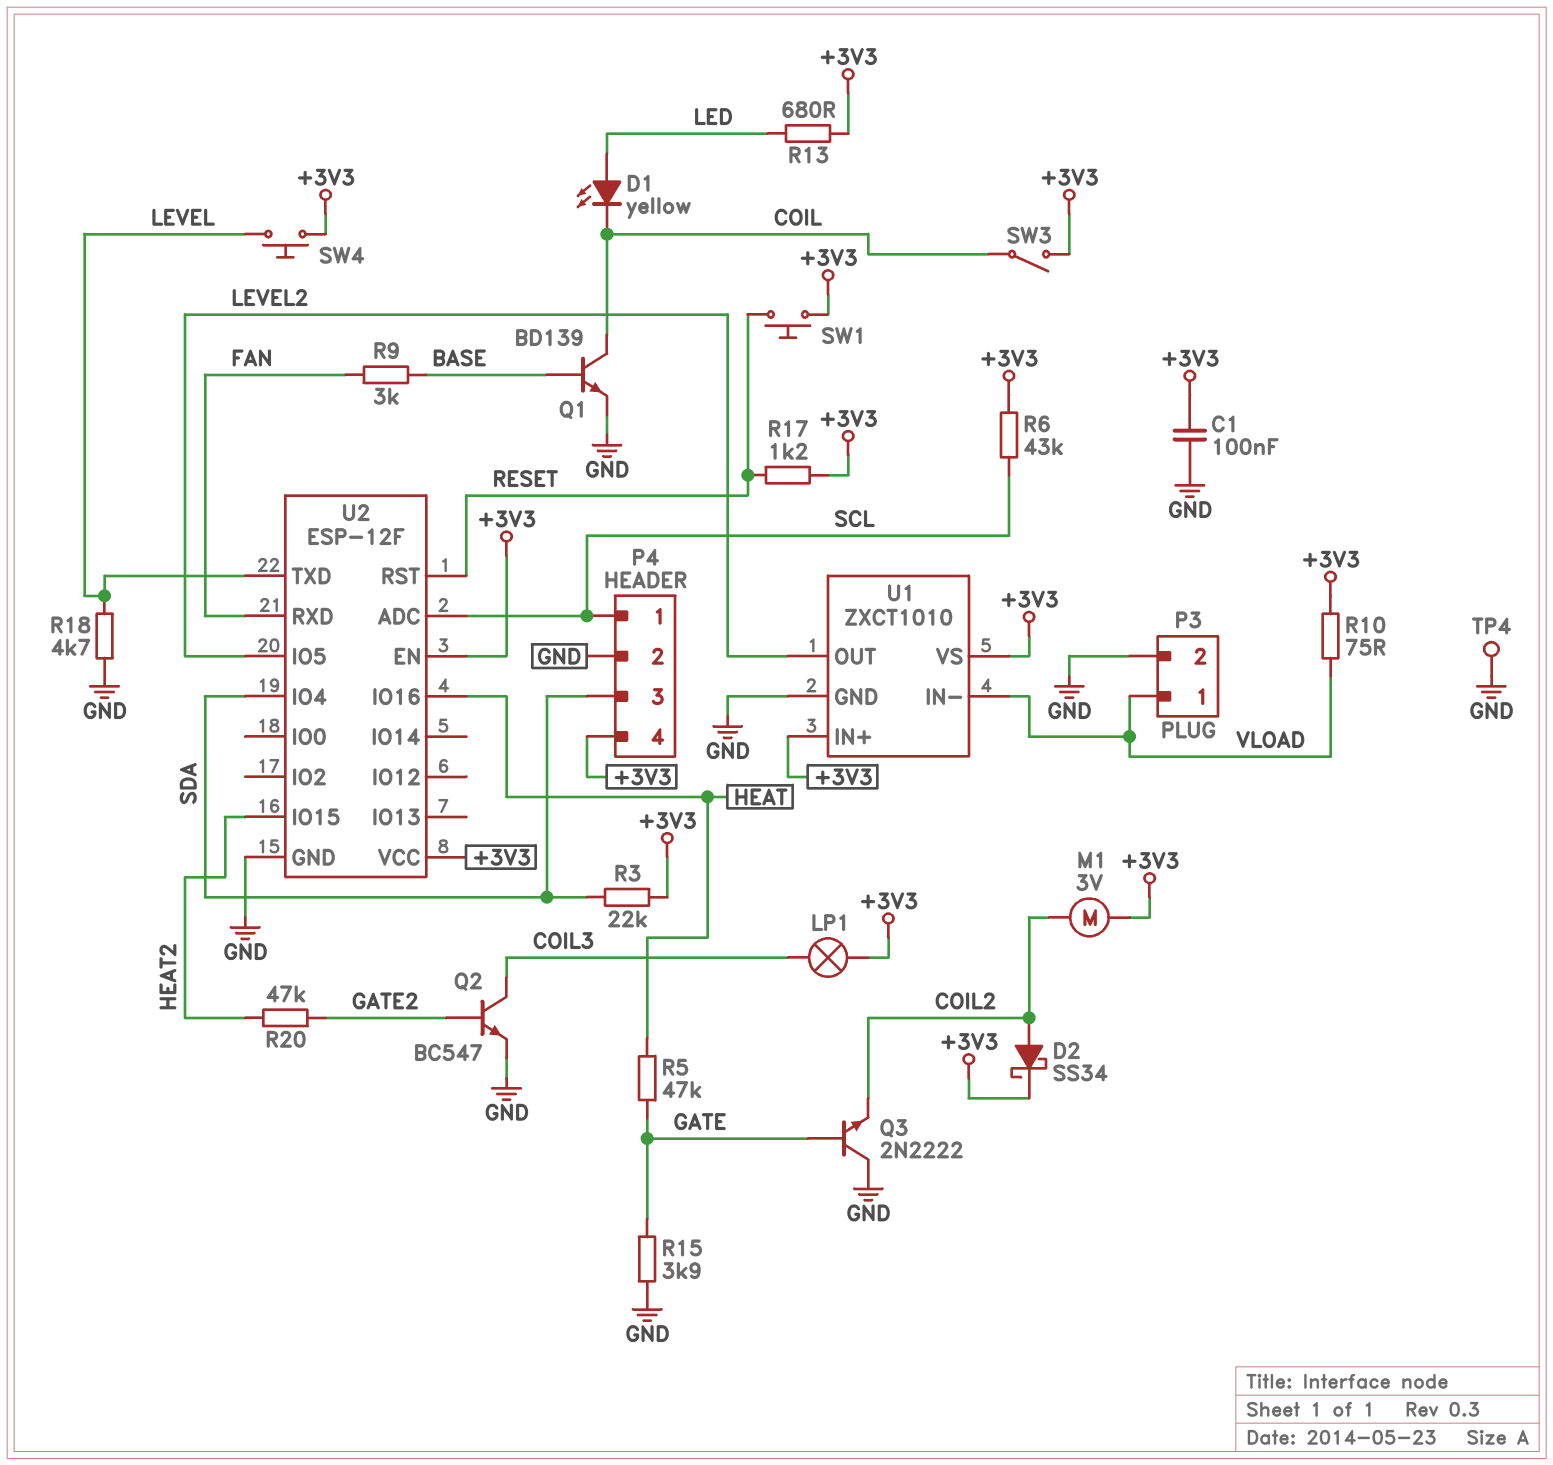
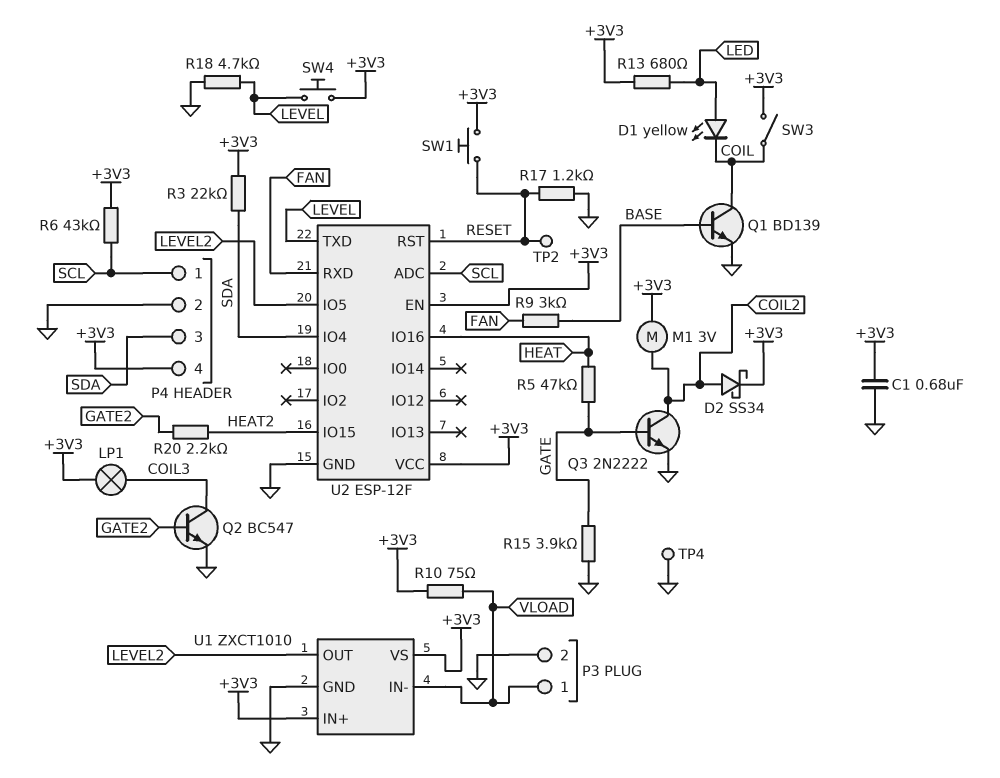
C1: 100nF (+3V3, GND) -> 680nF (+3V3, GND)
Q3: NPN 2N2222 (B GATE, C GND, E COIL2) -> NPN 2N2222 (B GATE, C COIL2, E GND)
R17: 1.2k (+3V3, RESET) -> 1.2k (GND, RESET)
R20: 47k (GATE2, HEAT2) -> 2.2k (GATE2, HEAT2)
TP2: none -> test point (RESET)

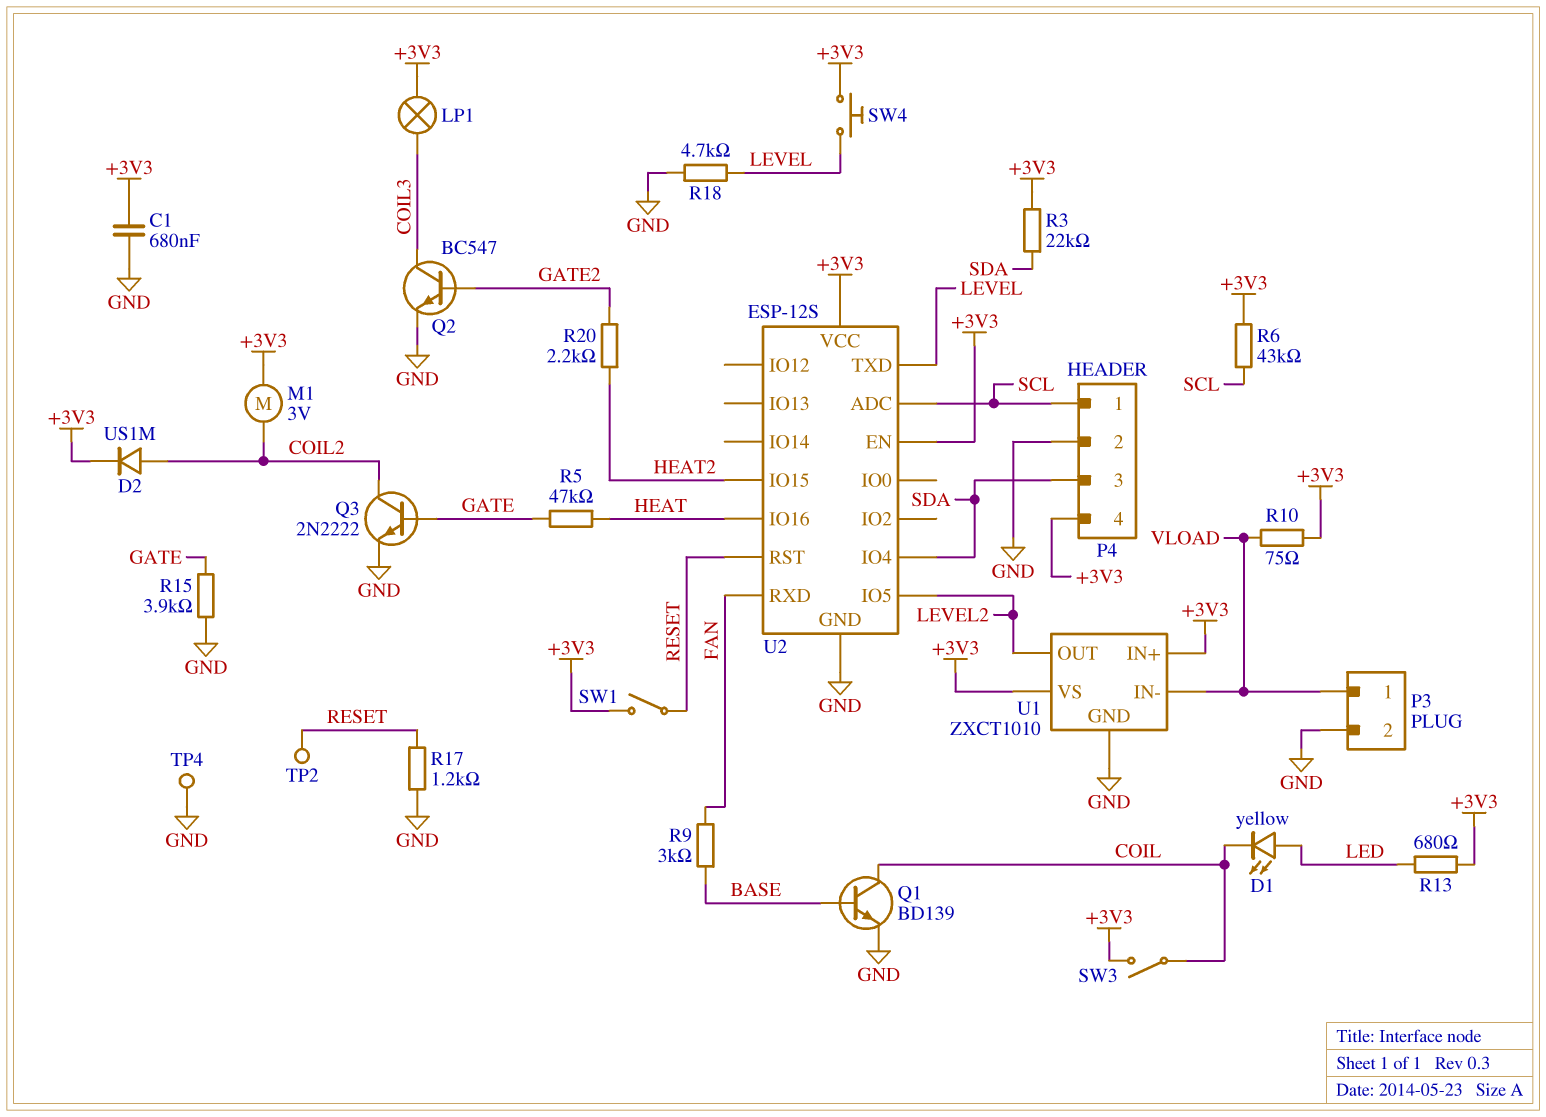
D2: schottky SS34 (A COIL2, K +3V3) -> diode US1M (A COIL2, K +3V3)
SW1: button (+3V3, RESET) -> switch (+3V3, RESET)
U2: ESP-12F -> ESP-12S

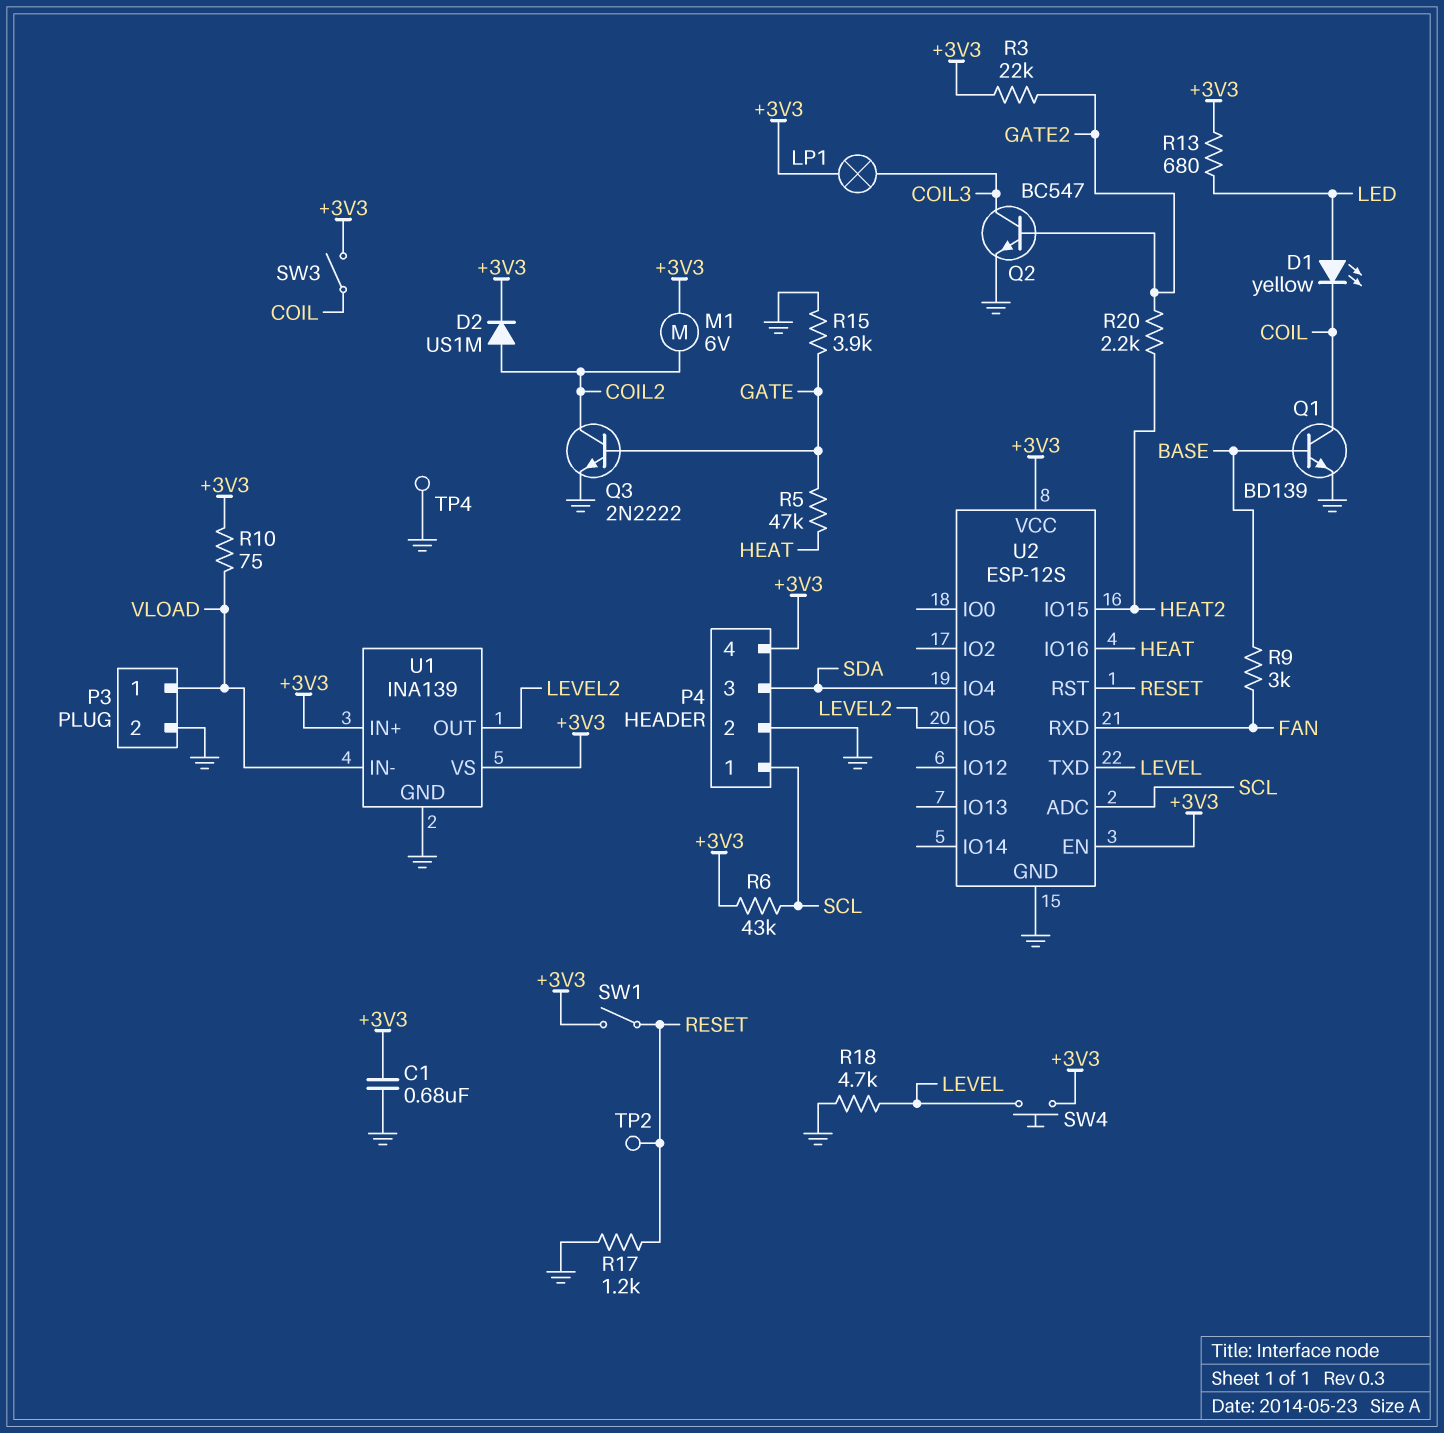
M1: motor 3V (+3V3, COIL2) -> motor 6V (+3V3, COIL2)
R3: 22k (+3V3, SDA) -> 22k (+3V3, GATE2)
U1: ZXCT1010 -> INA139

